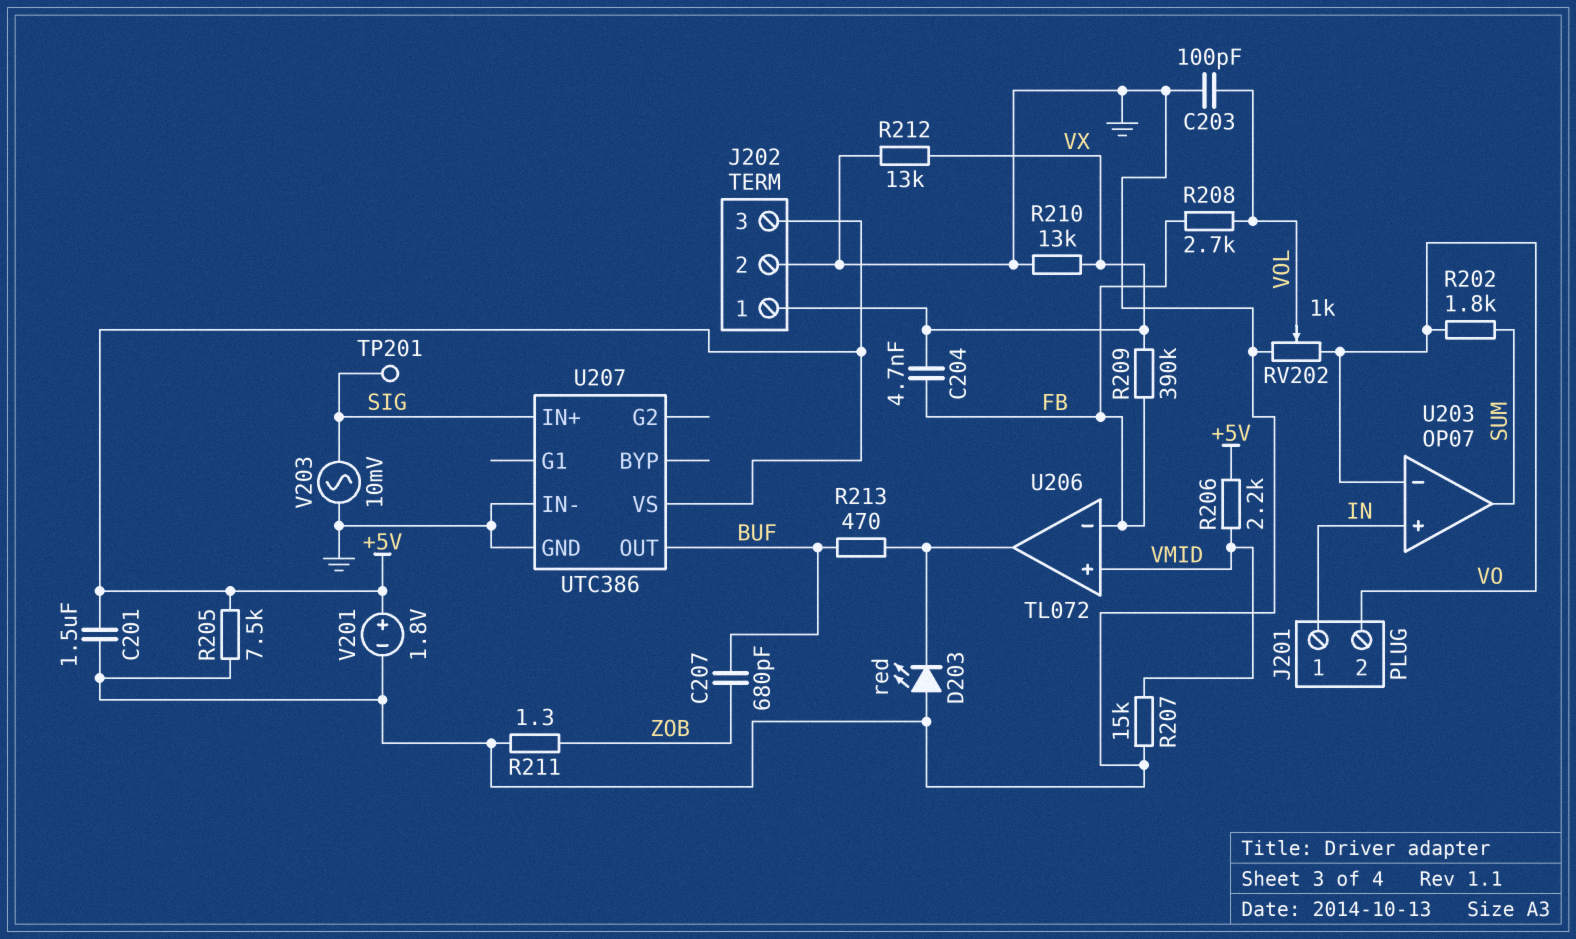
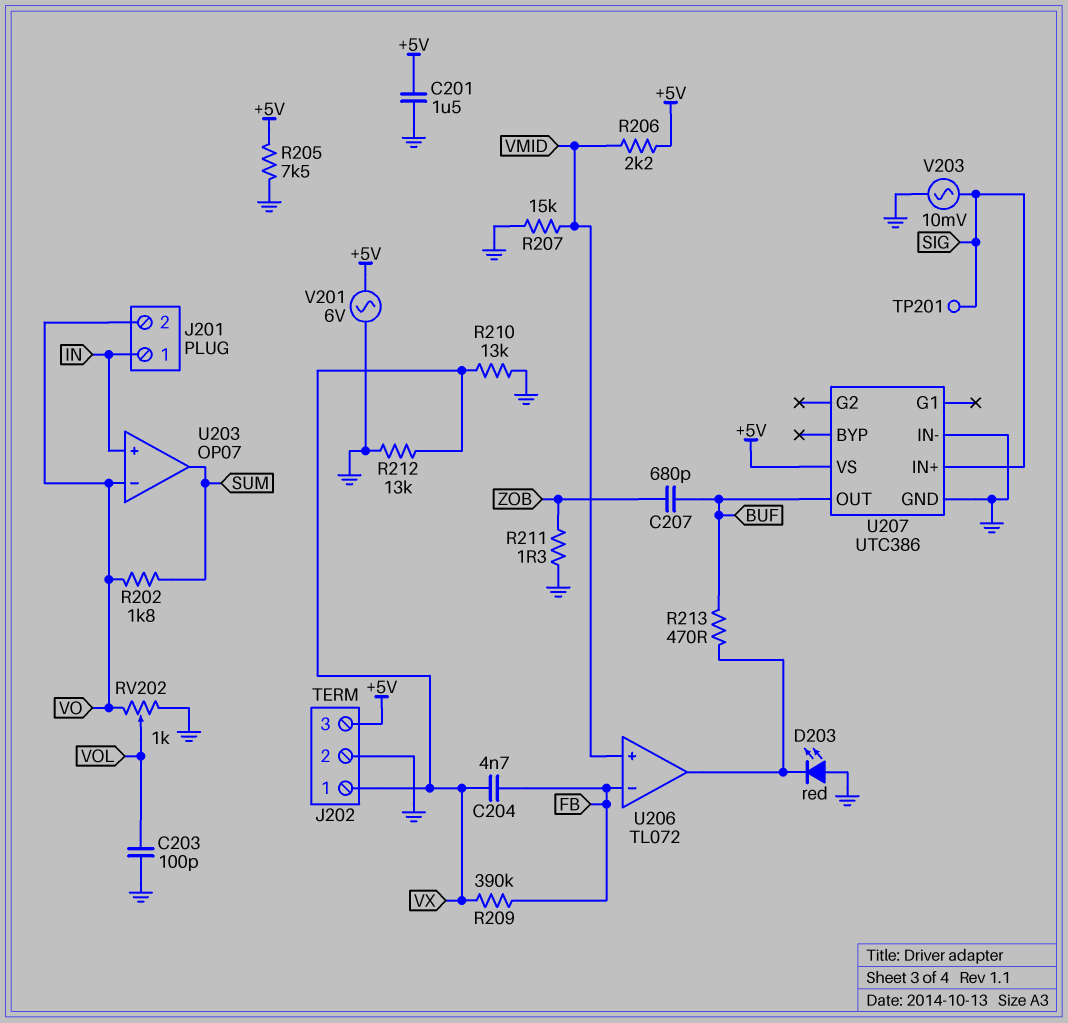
R208: 2.7k (FB, VOL) -> none
V201: 1.8V (plus +5V, minus GND) -> AC 6V (+5V, GND)

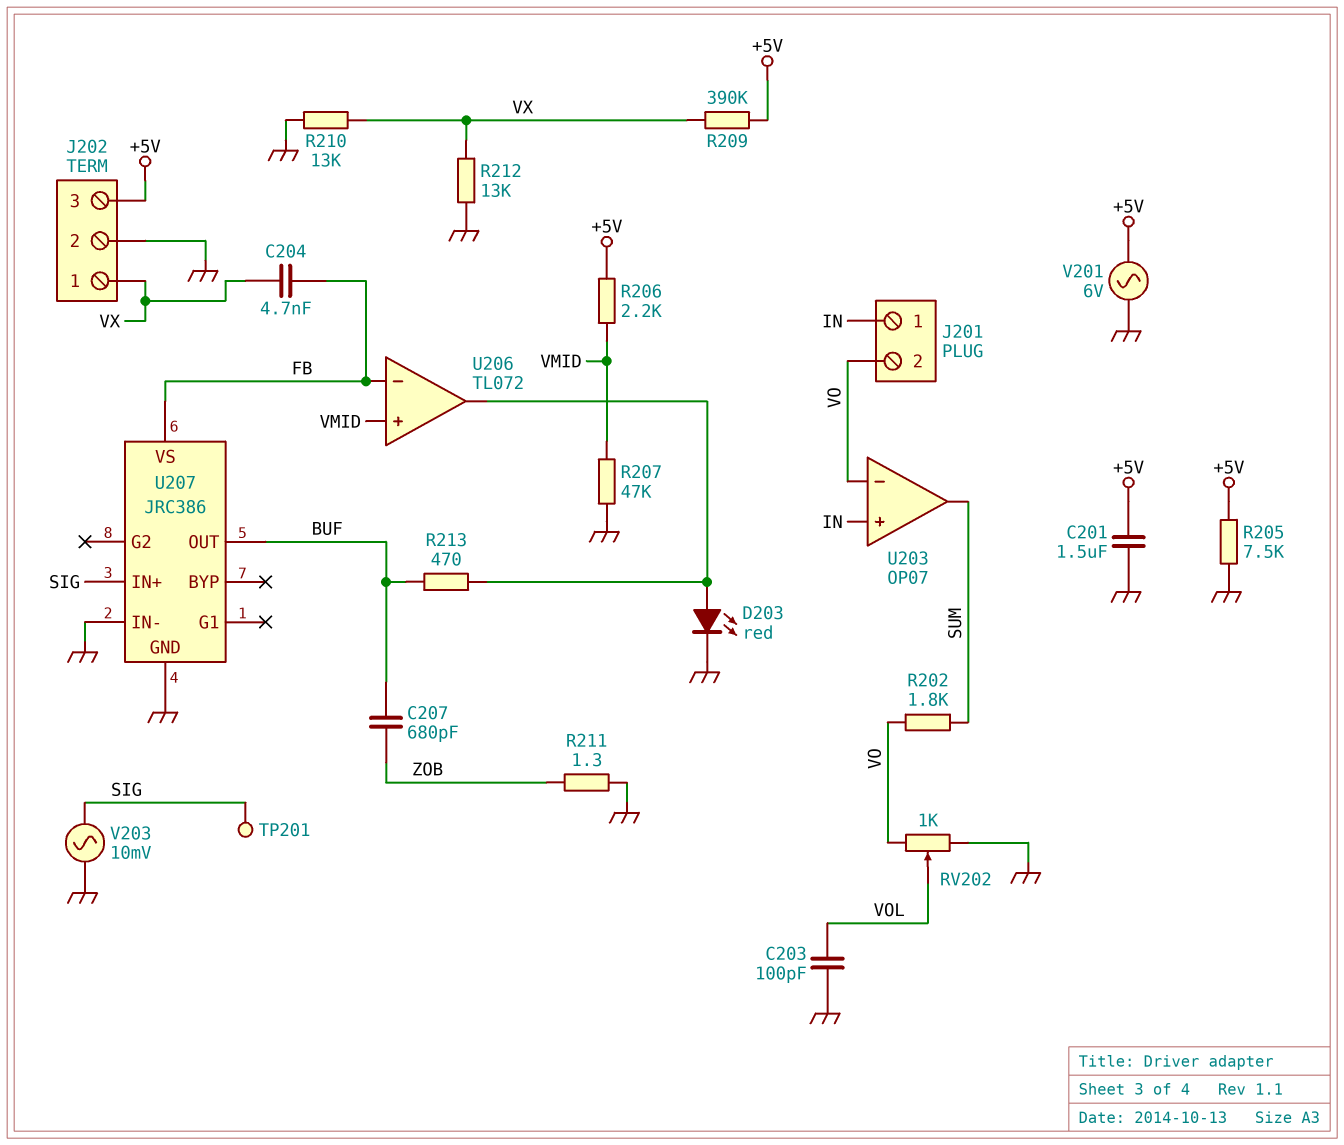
D203: LED red (A GND, K U206/out) -> LED red (A U206/out, K GND)
R207: 15k (GND, VMID) -> 47k (GND, VMID)
R209: 390k (FB, VX) -> 390k (+5V, VX)
U207: UTC386 -> JRC386
U207 pin VS: +5V -> FB

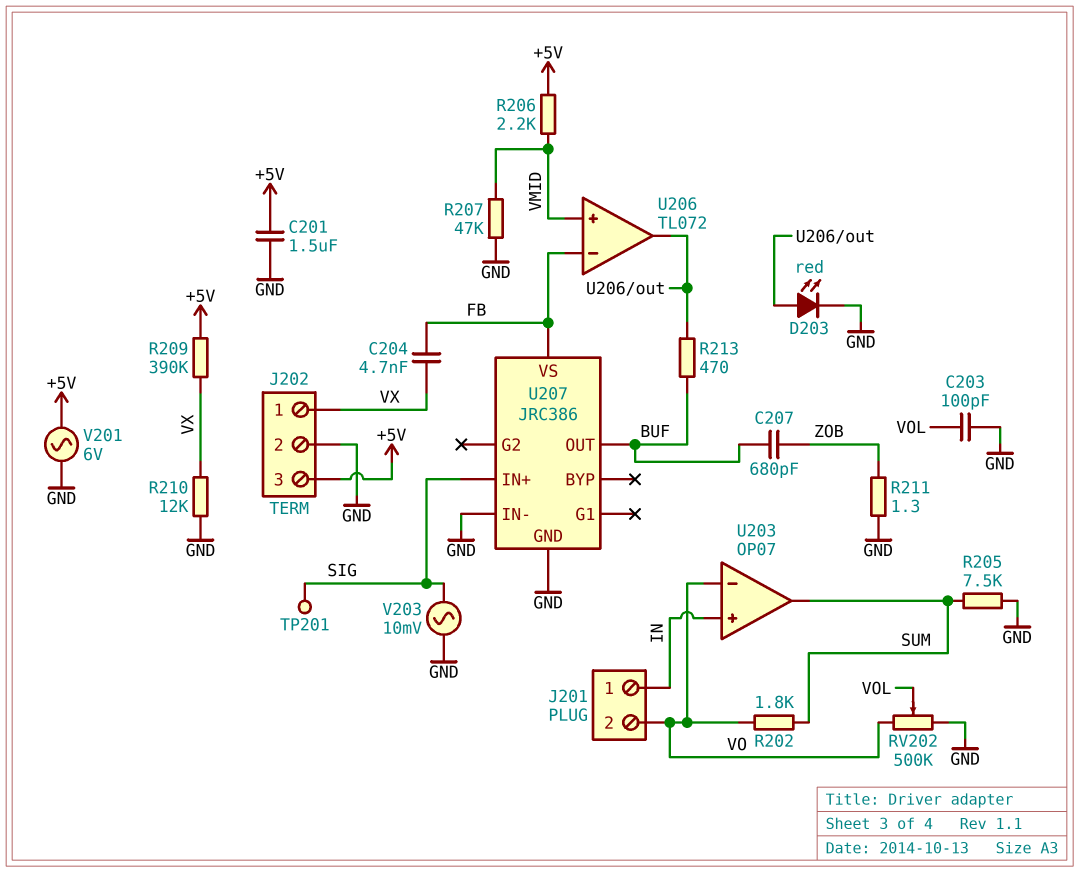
R205: 7.5k (+5V, GND) -> 7.5k (GND, SUM)
R210: 13k (GND, VX) -> 12k (GND, VX)
R212: 13k (GND, VX) -> none
RV202: 1k (GND, VO, wiper VOL) -> 500k (GND, VO, wiper VOL)

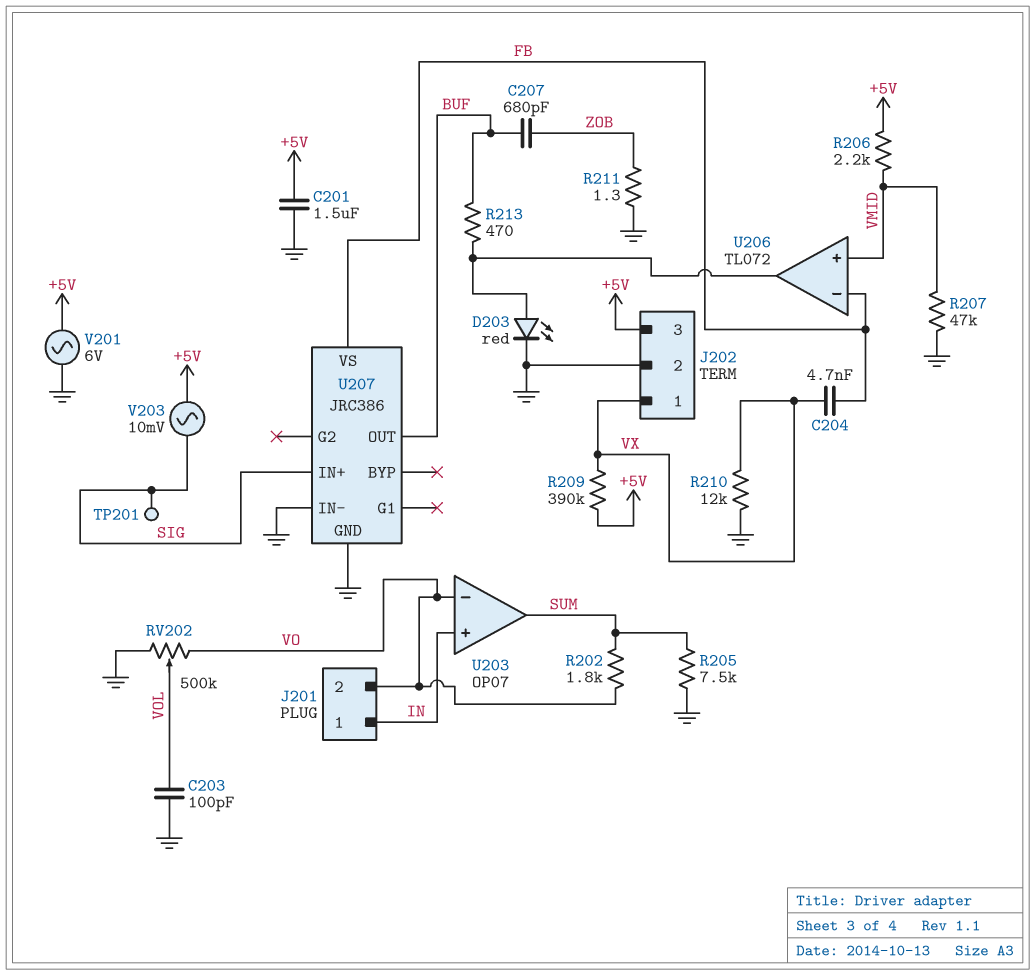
V203: AC 10mV (GND, SIG) -> AC 10mV (+5V, SIG)

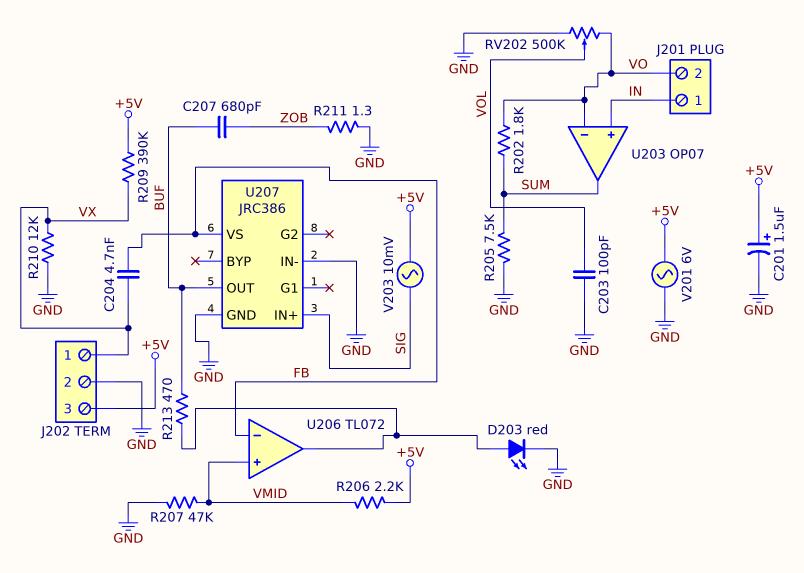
C201: 1.5uF (+5V, GND) -> 1.5uF (plus +5V, minus GND)
TP201: test point (SIG) -> none

